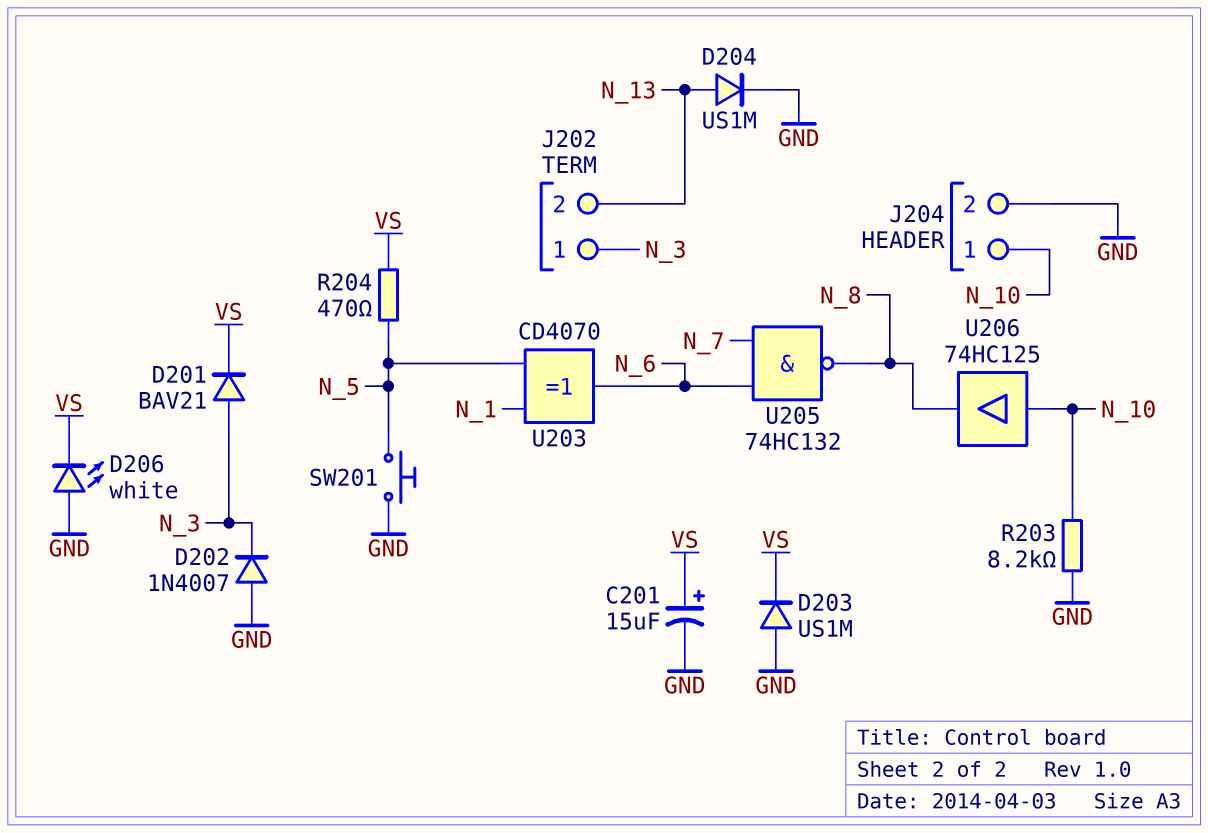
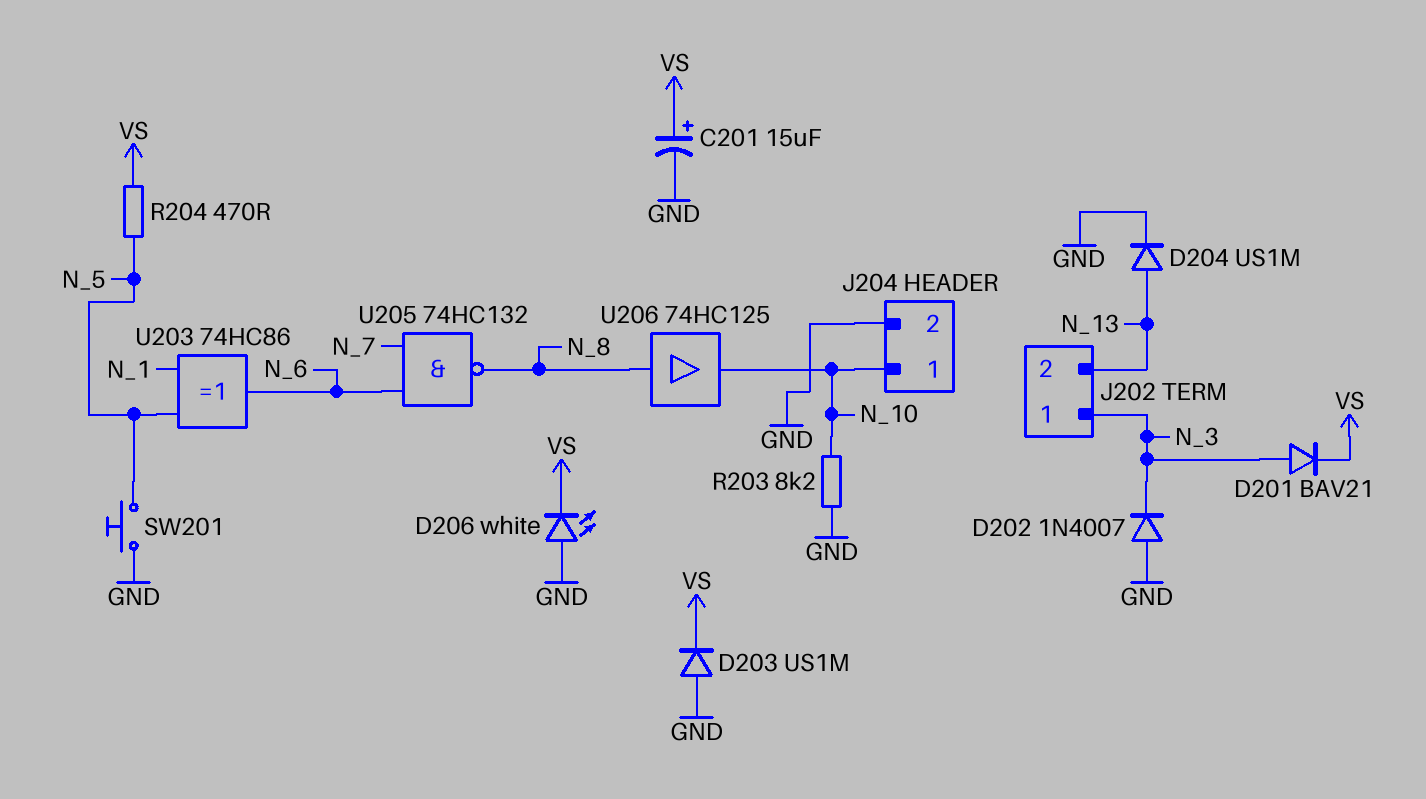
U203: XOR CD4070 (in N_1, in N_5, out N_6) -> XOR 74HC86 (in N_1, in N_5, out N_6)
U206: buffer 74HC125 (in N_10, out N_8) -> buffer 74HC125 (in N_8, out N_10)

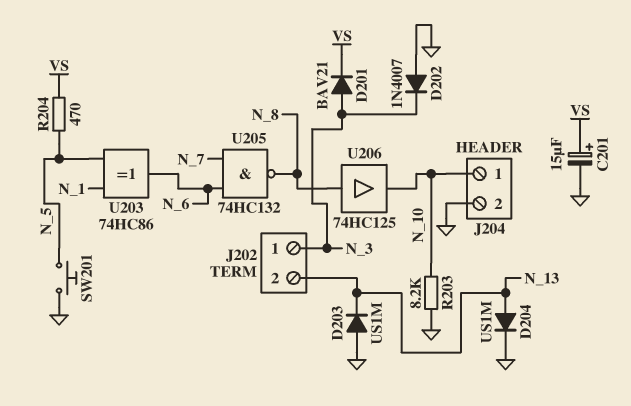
D203: diode US1M (A GND, K VS) -> diode US1M (A GND, K N_13)
D206: LED white (A GND, K VS) -> none

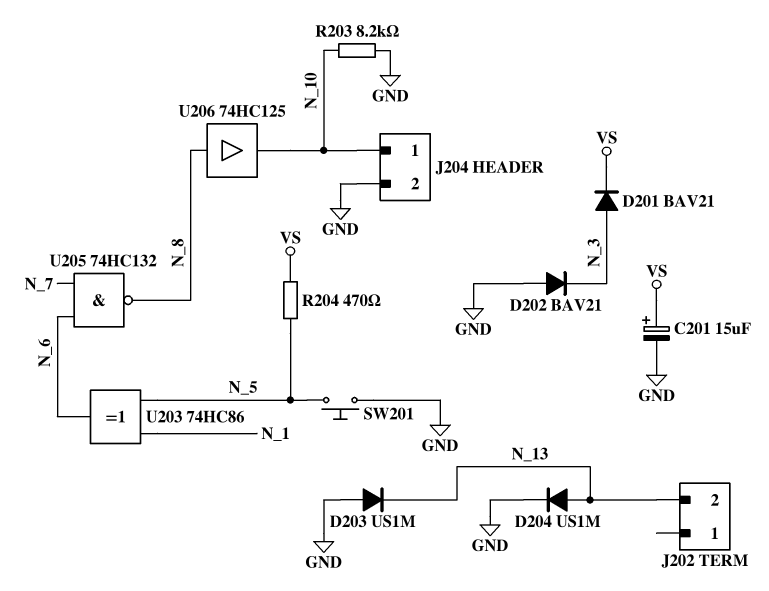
D202: diode 1N4007 (A GND, K N_3) -> diode BAV21 (A GND, K N_3)
J202 pin 1: N_3 -> none

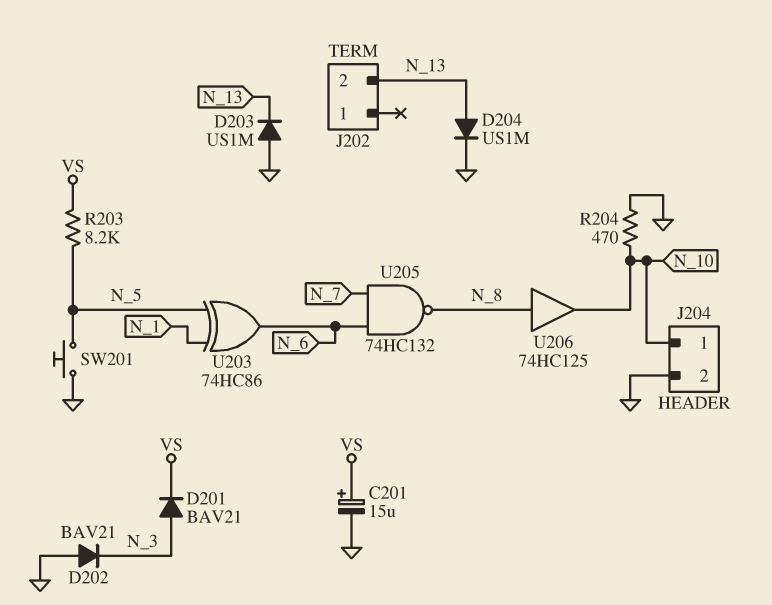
R203: 8.2k (GND, N_10) -> 8.2k (N_5, VS)
R204: 470 (N_5, VS) -> 470 (GND, N_10)

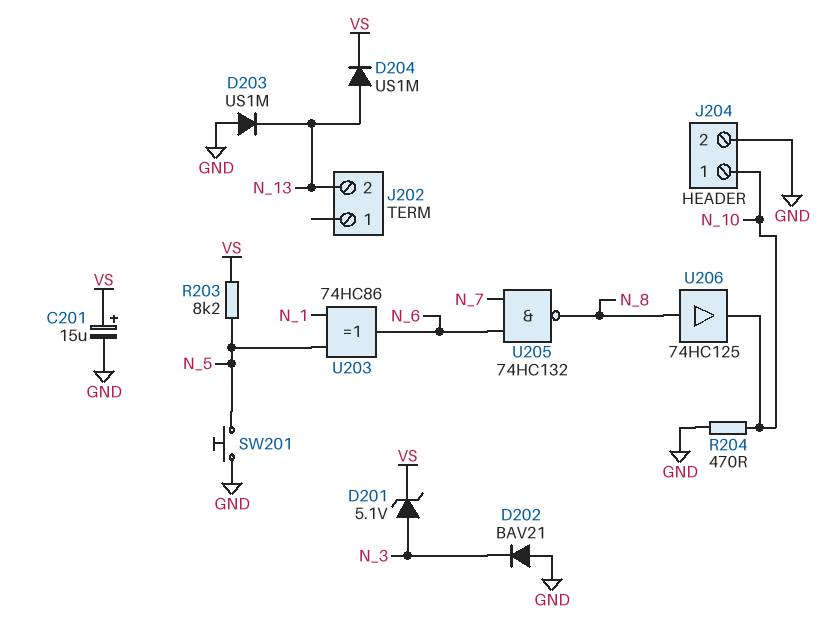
D201: diode BAV21 (A N_3, K VS) -> zener 5.1V (A N_3, K VS)
D204: diode US1M (A N_13, K GND) -> diode US1M (A N_13, K VS)

